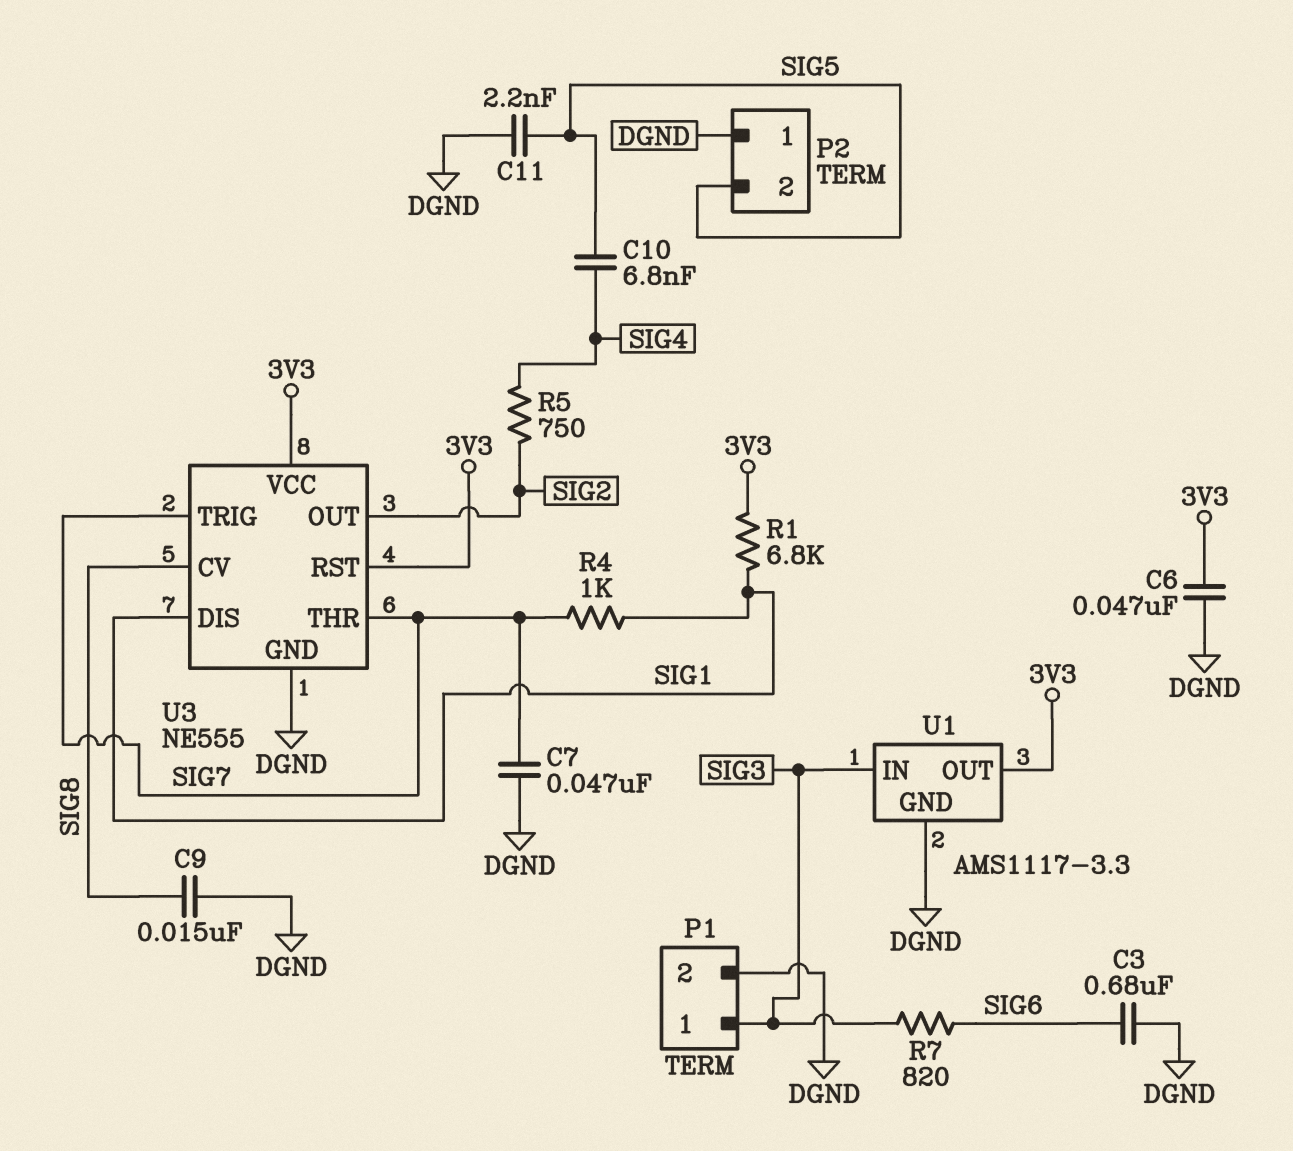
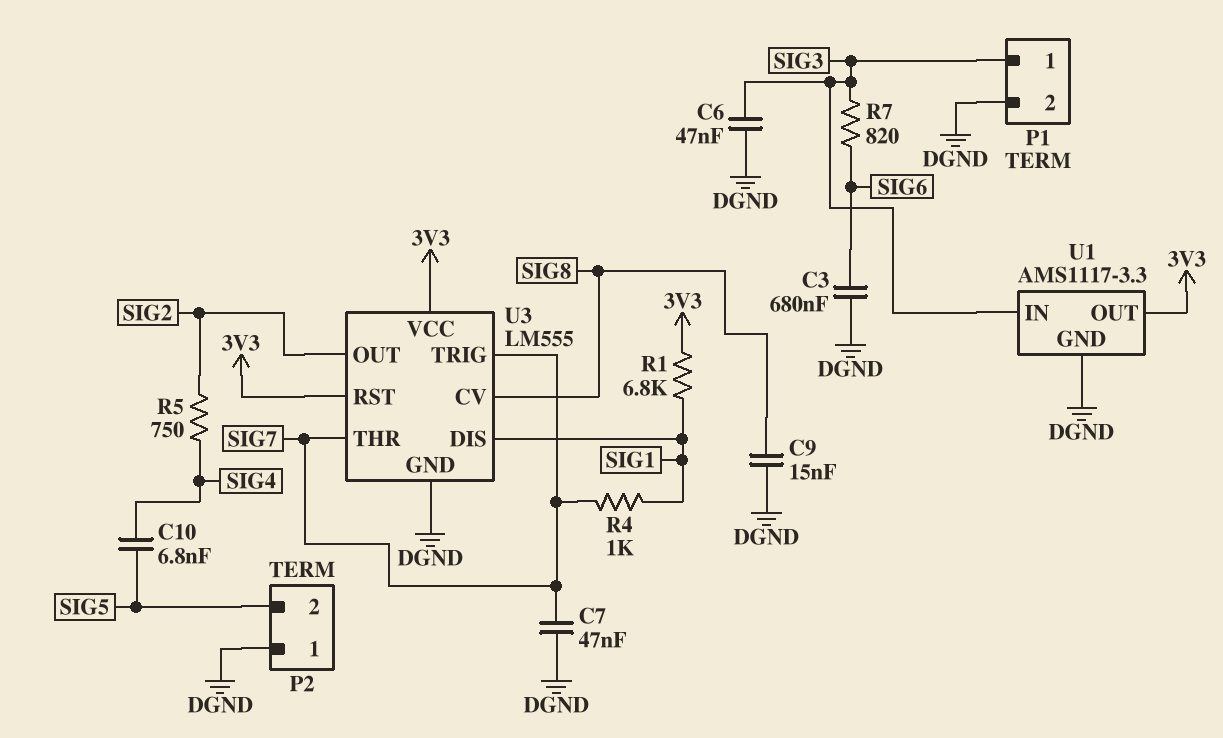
C6: 47nF (3V3, DGND) -> 47nF (DGND, SIG3)
C11: 2.2nF (DGND, SIG5) -> none
U3: NE555 -> LM555

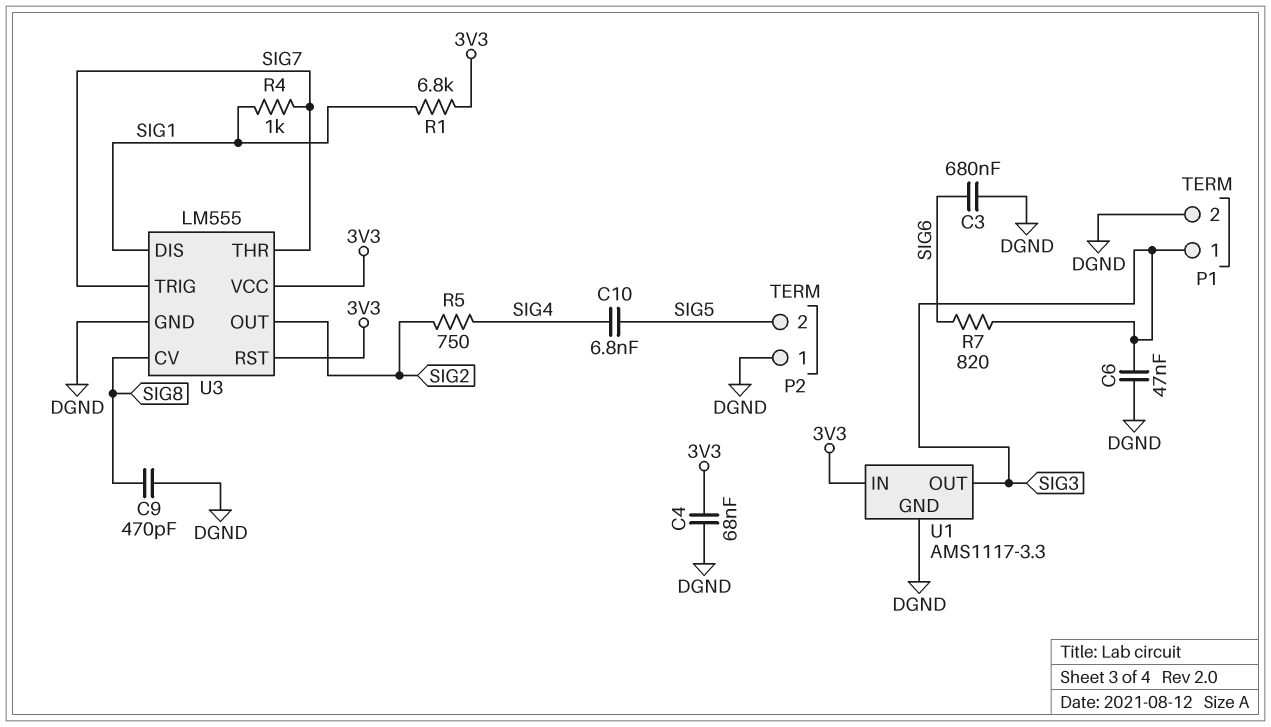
C4: none -> 68nF (3V3, DGND)
C7: 47nF (DGND, SIG7) -> none
C9: 15nF (DGND, SIG8) -> 470pF (DGND, SIG8)
U1 pin IN: SIG3 -> 3V3
U1 pin OUT: 3V3 -> SIG3

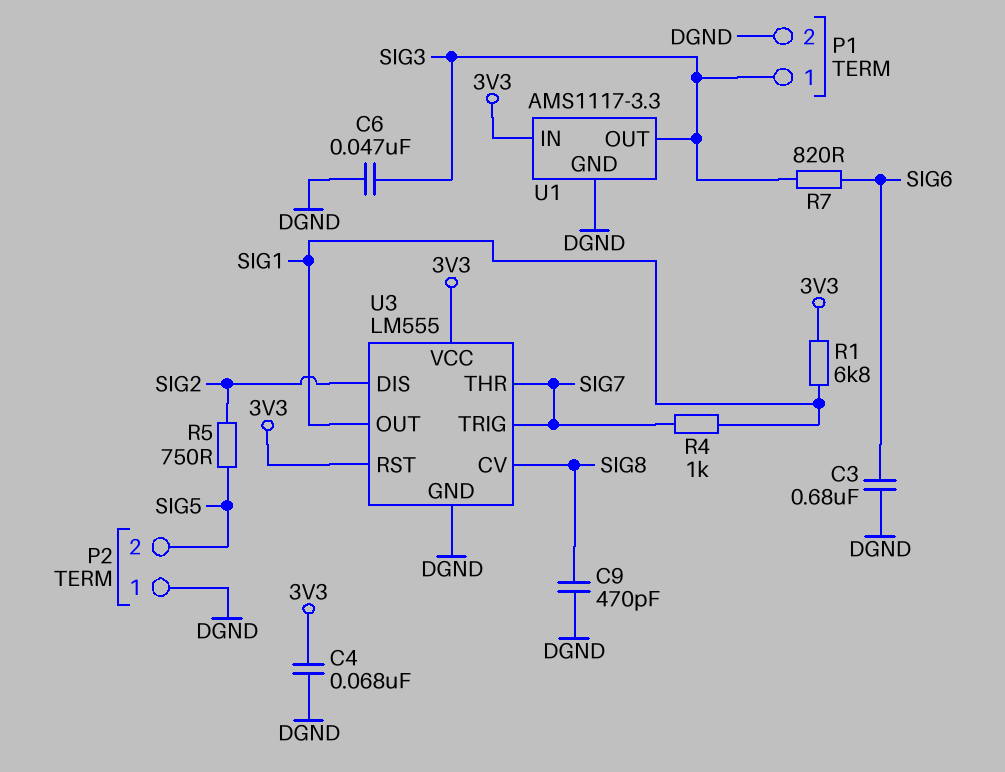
C10: 6.8nF (SIG4, SIG5) -> none
R5: 750 (SIG2, SIG4) -> 750 (SIG2, SIG5)
U3 pin DIS: SIG1 -> SIG2
U3 pin OUT: SIG2 -> SIG1

